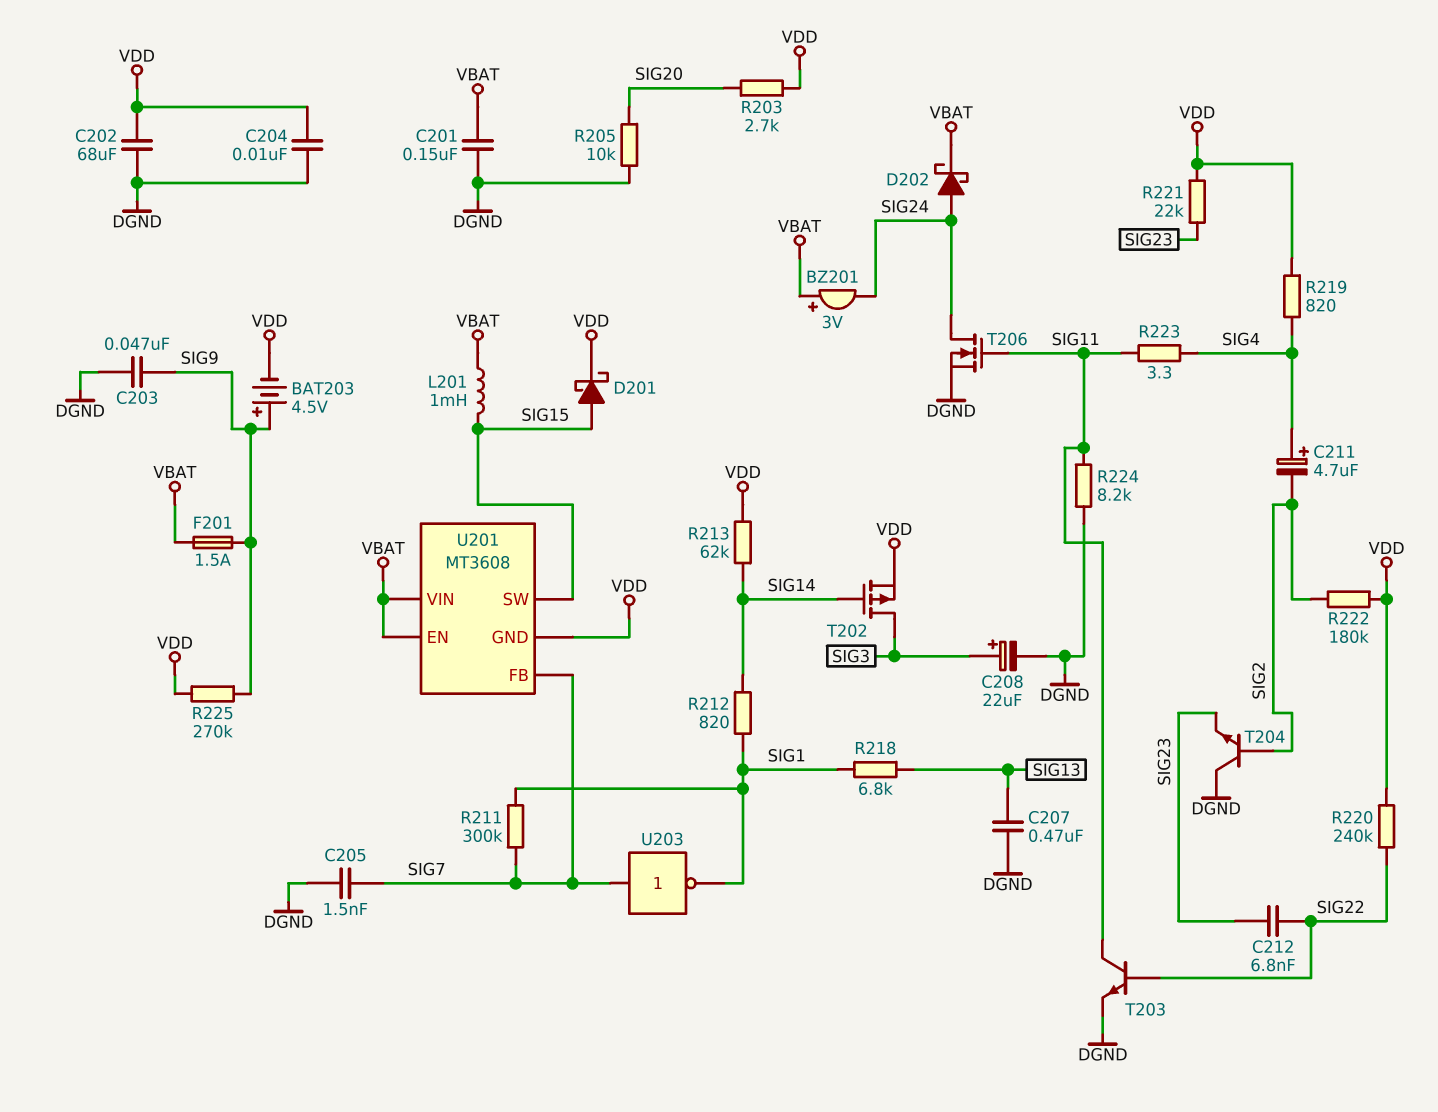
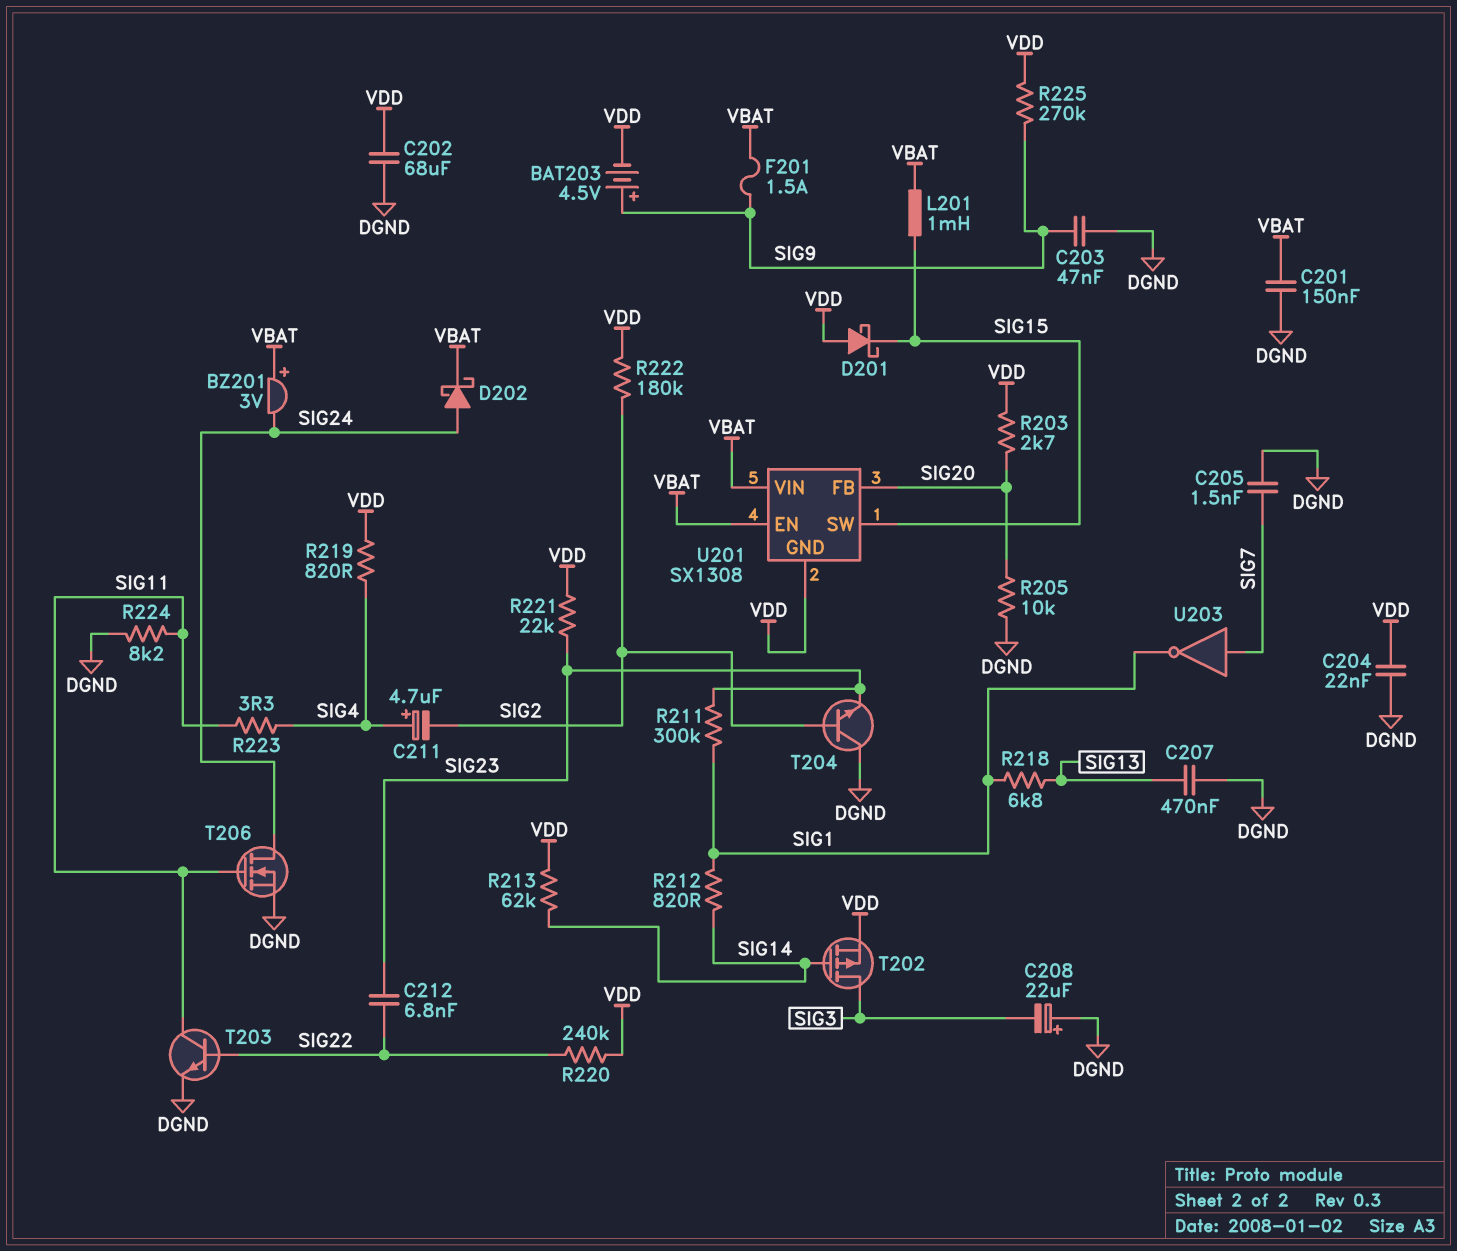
C204: 10nF (DGND, VDD) -> 22nF (DGND, VDD)
C208: 22uF (plus SIG3, minus DGND) -> 22uF (plus DGND, minus SIG3)
D201: schottky (A SIG15, K VDD) -> schottky (A VDD, K SIG15)
R211: 300k (SIG1, SIG7) -> 300k (SIG1, SIG23)
U201: MT3608 -> SX1308
U201 pin FB: SIG7 -> SIG20

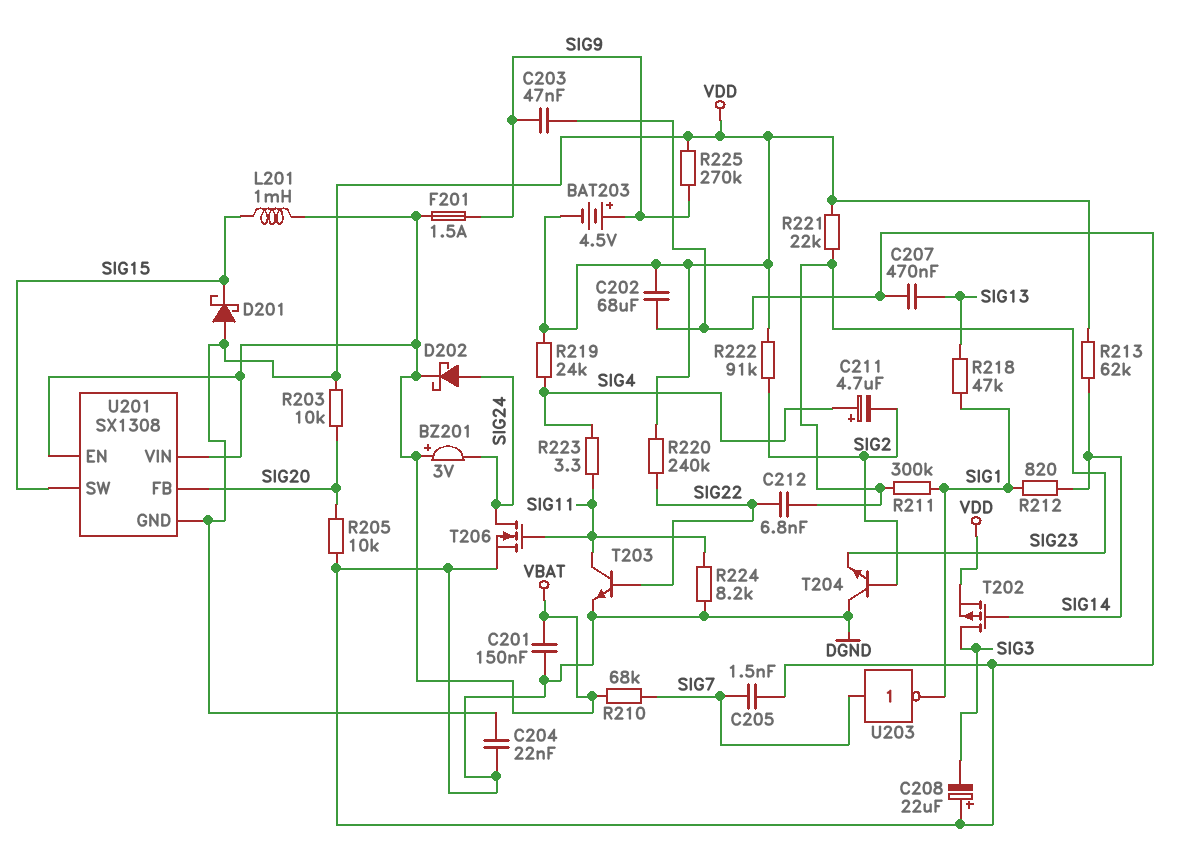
R203: 2.7k (SIG20, VDD) -> 10k (SIG20, VDD)
R210: none -> 68k (SIG7, VBAT)
R218: 6.8k (SIG1, SIG13) -> 47k (SIG1, SIG13)
R219: 820 (SIG4, VDD) -> 24k (SIG4, VDD)
R222: 180k (SIG2, VDD) -> 91k (SIG2, VDD)

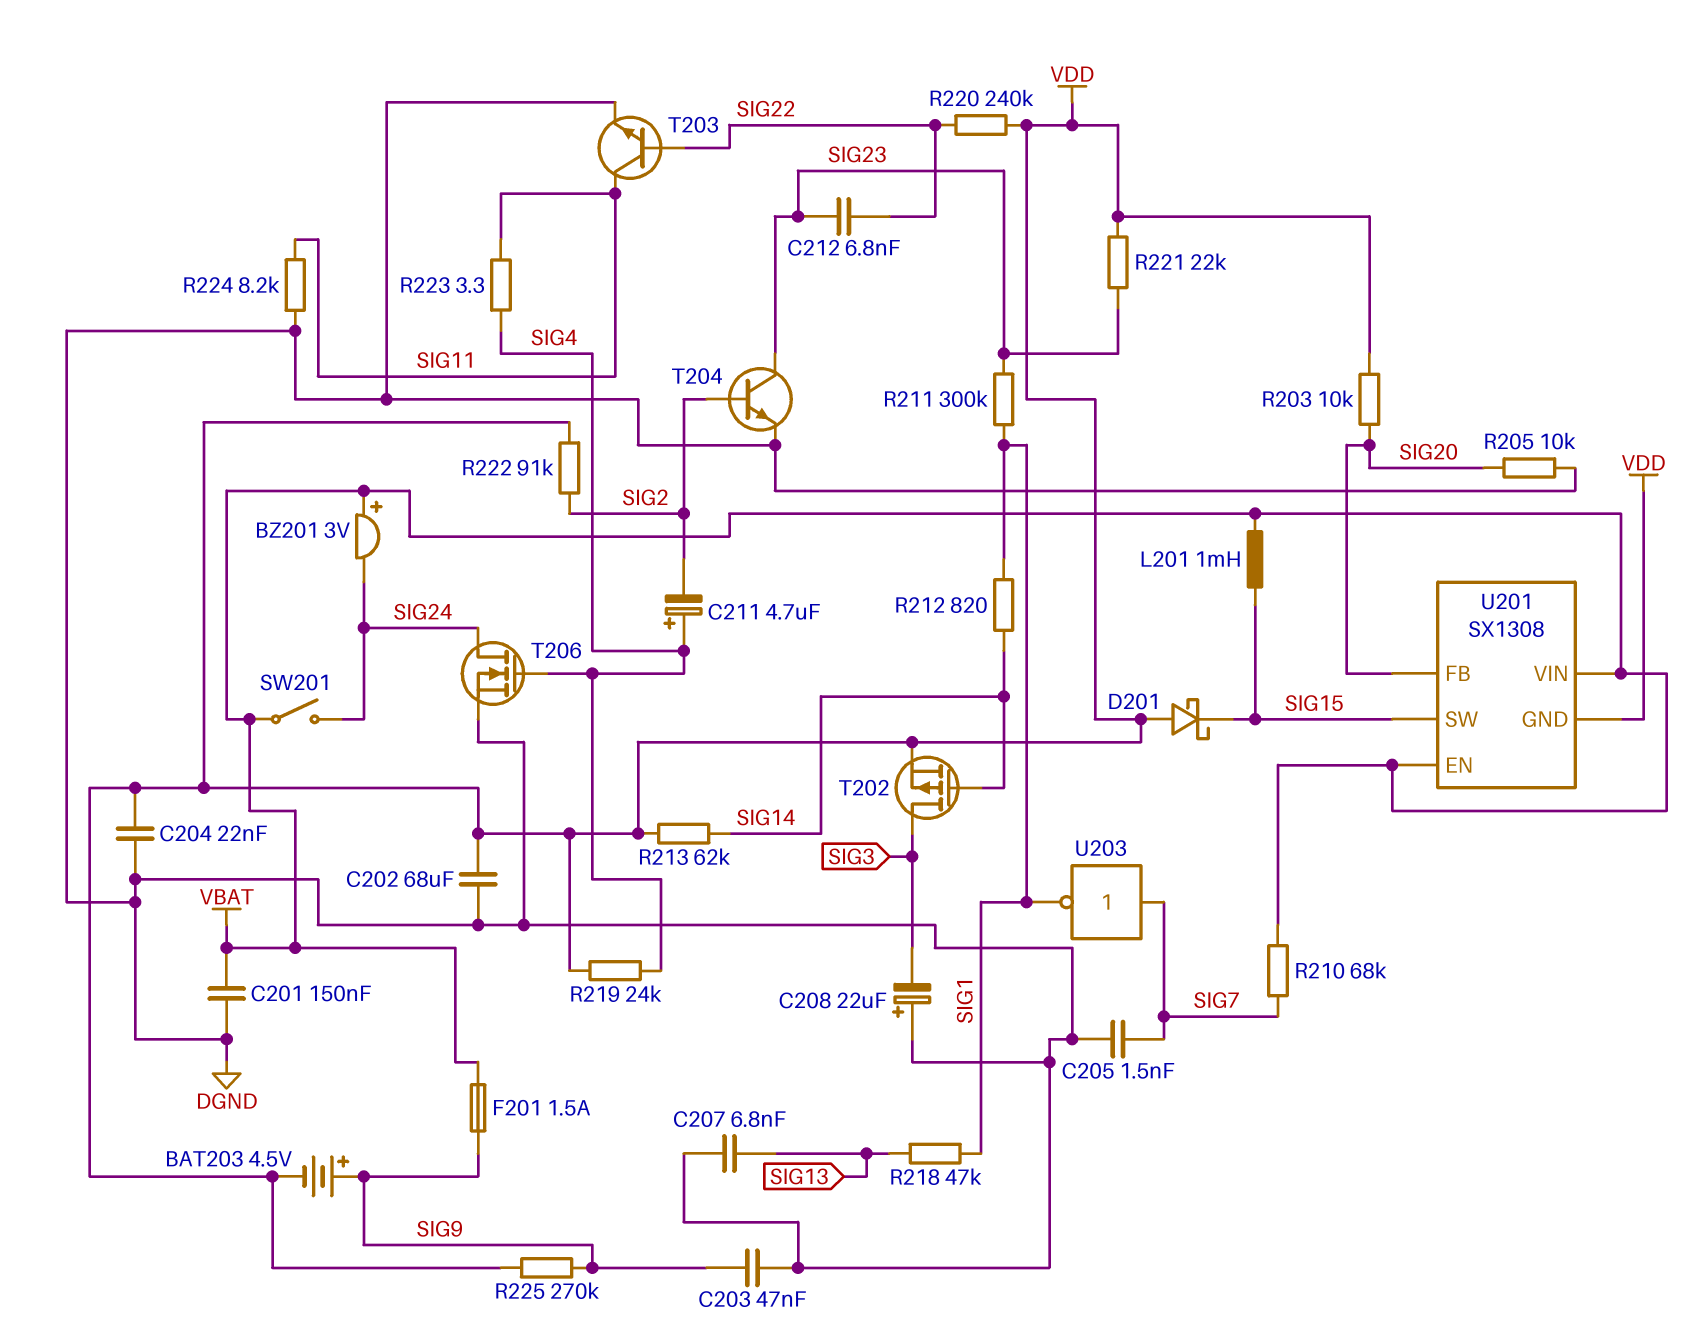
C207: 470nF (DGND, SIG13) -> 6.8nF (DGND, SIG13)
D202: schottky (A SIG24, K VBAT) -> none
SW201: none -> switch (SIG24, VBAT)
T204: NPN (B SIG2, C DGND, E SIG23) -> NPN (B SIG2, C SIG23, E DGND)
T206: NMOS (G SIG11, D SIG24, S DGND) -> NMOS (G SIG4, D SIG24, S DGND)

